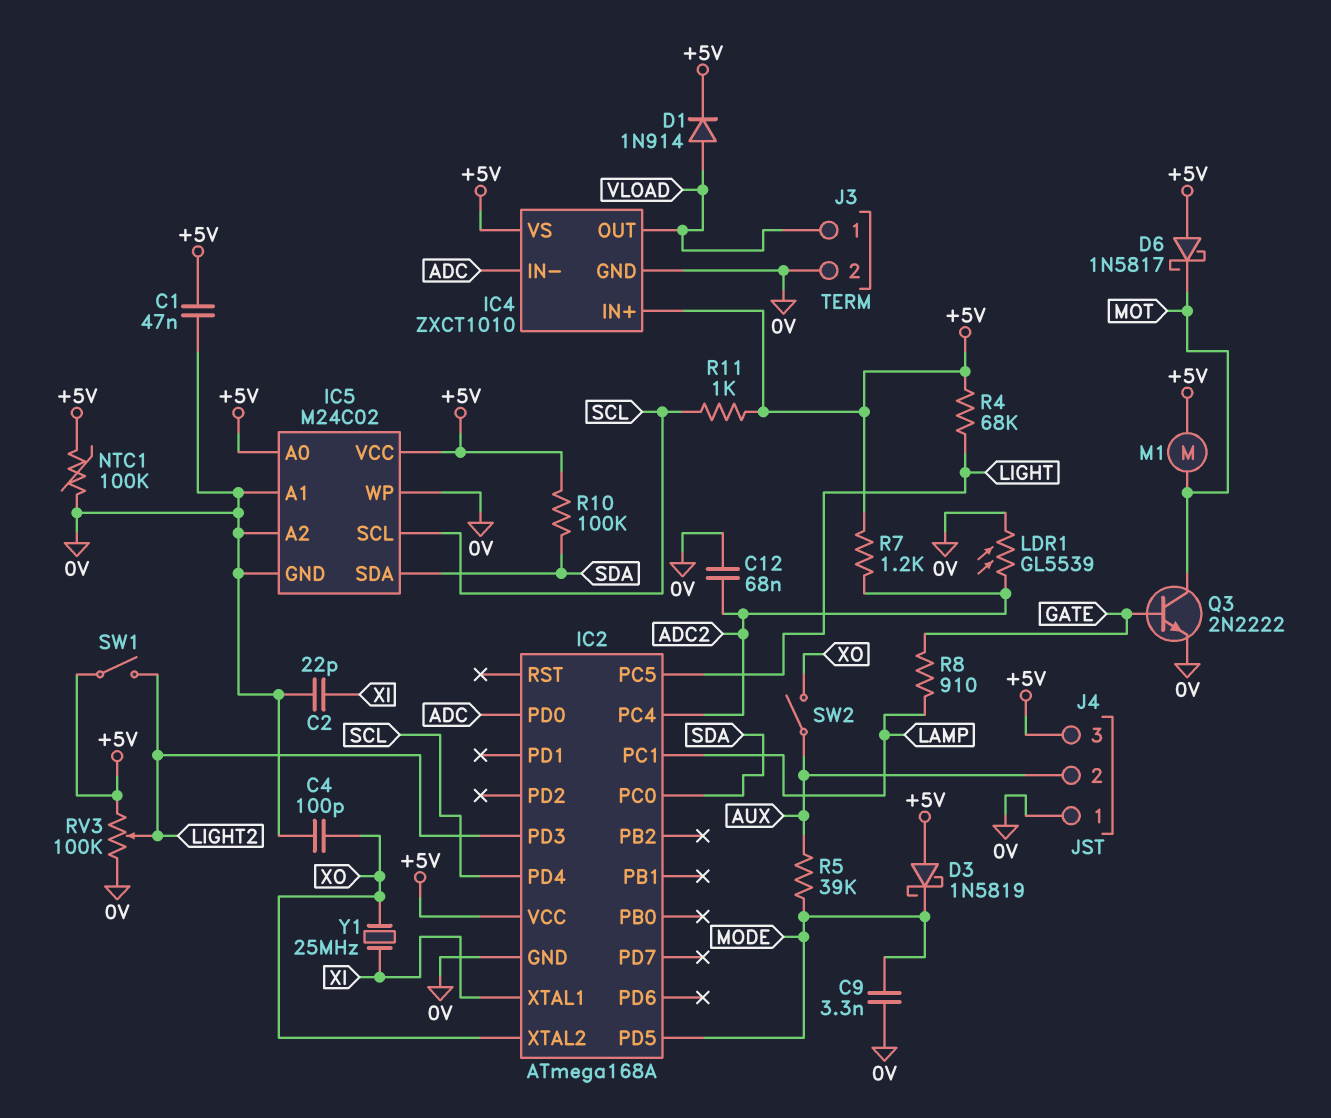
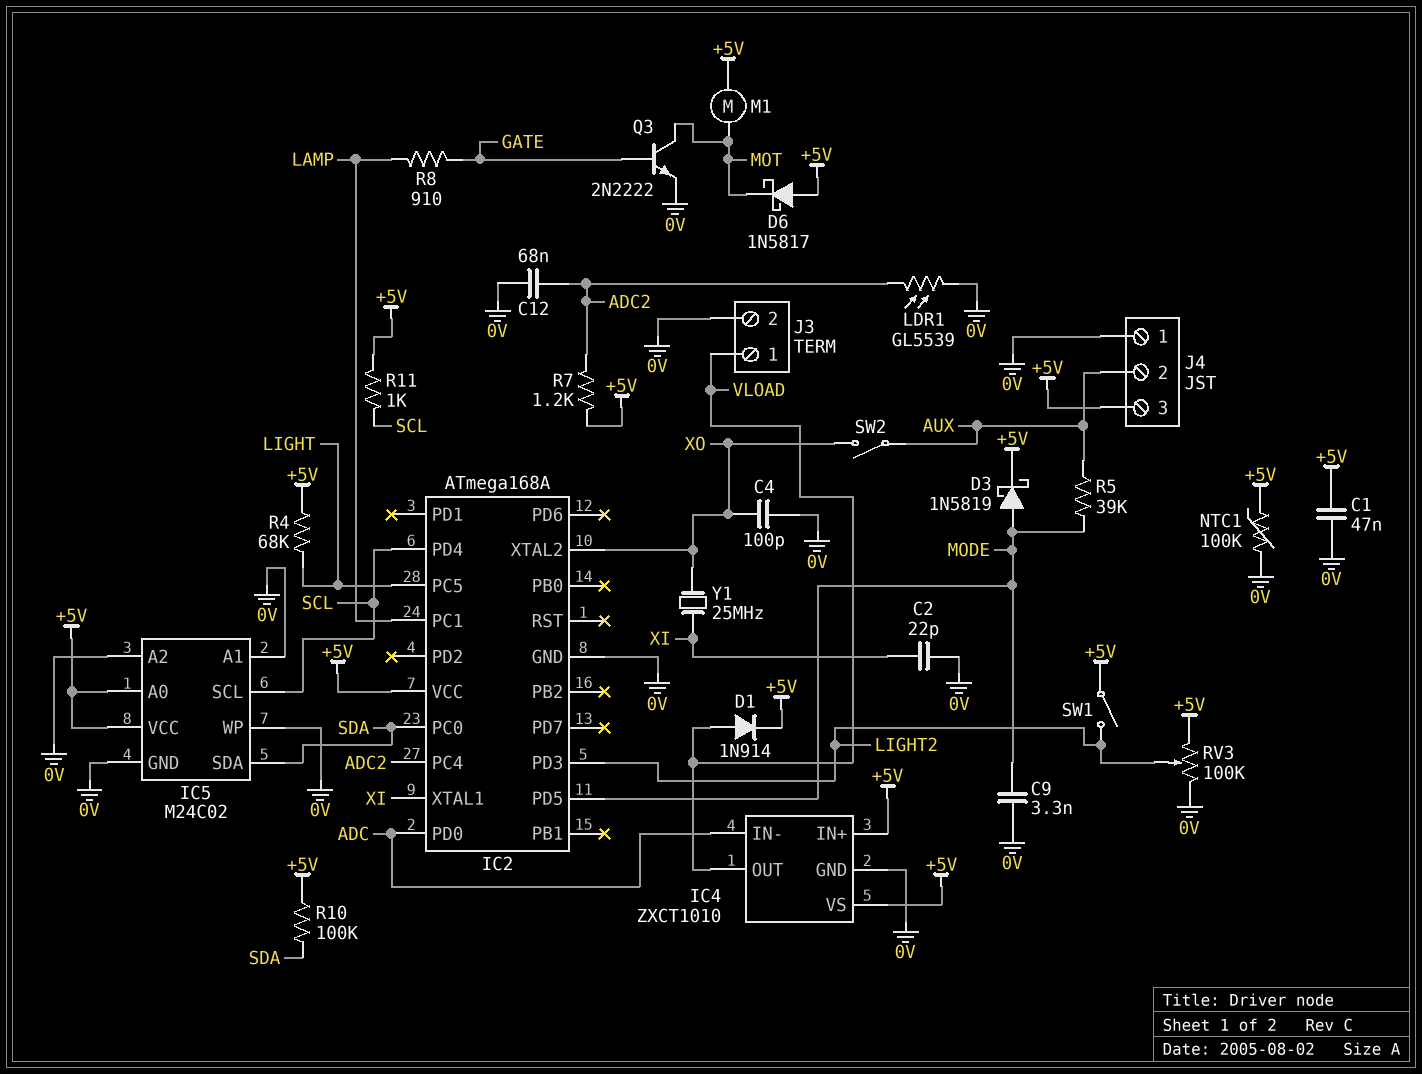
D3: schottky 1N5819 (A +5V, K MODE) -> schottky 1N5819 (A MODE, K +5V)

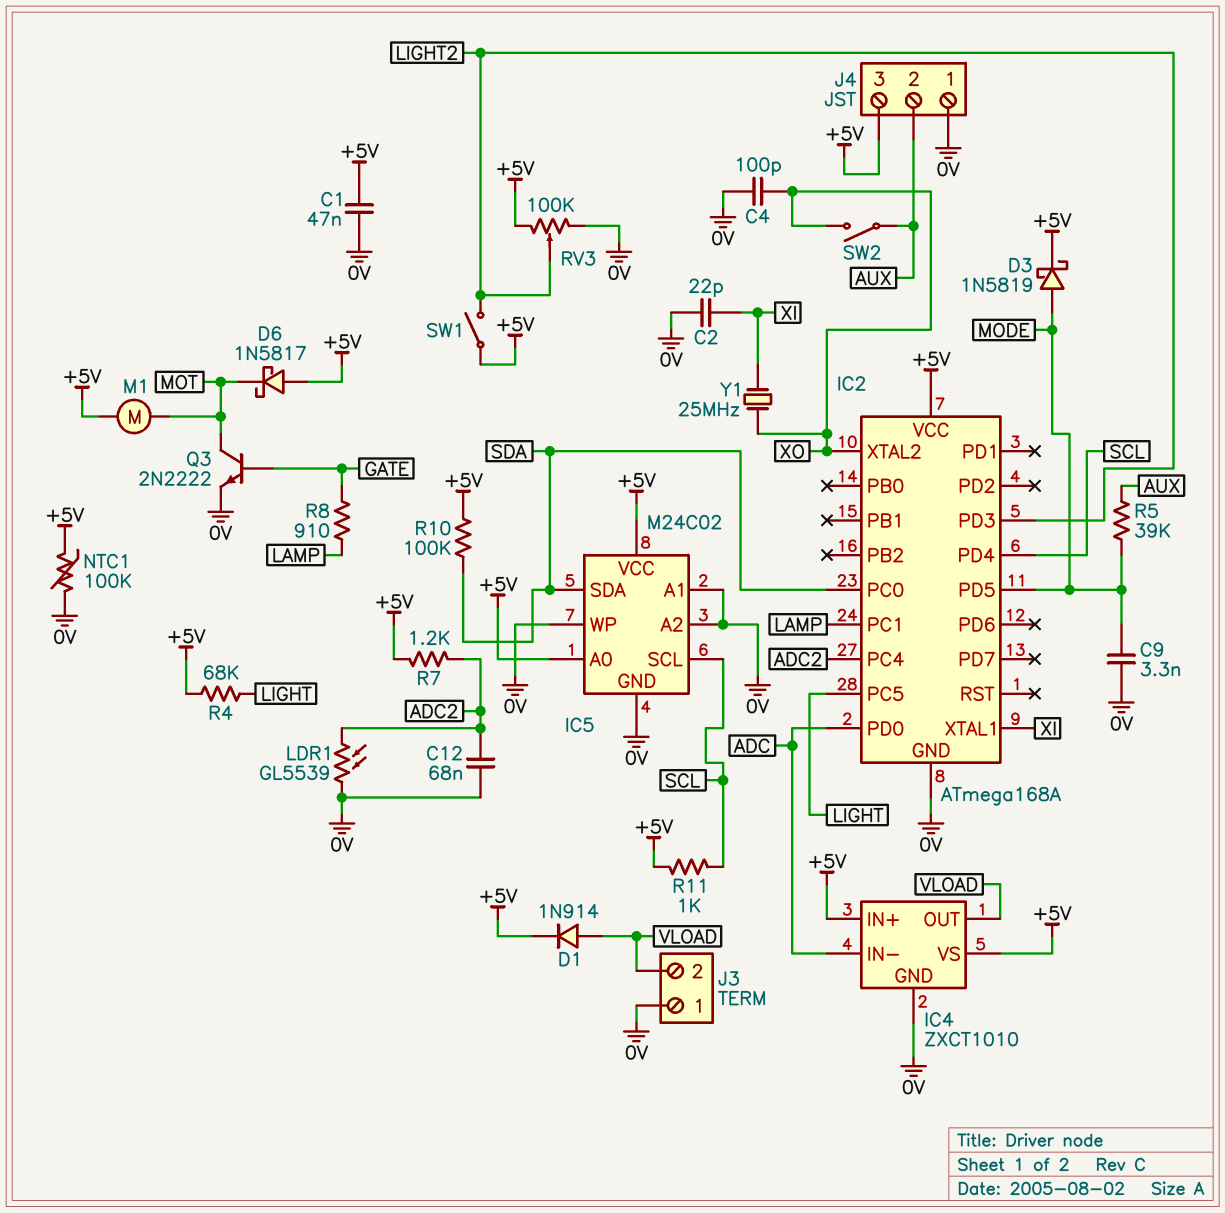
J3 pin 1: VLOAD -> 0V
J3 pin 2: 0V -> VLOAD

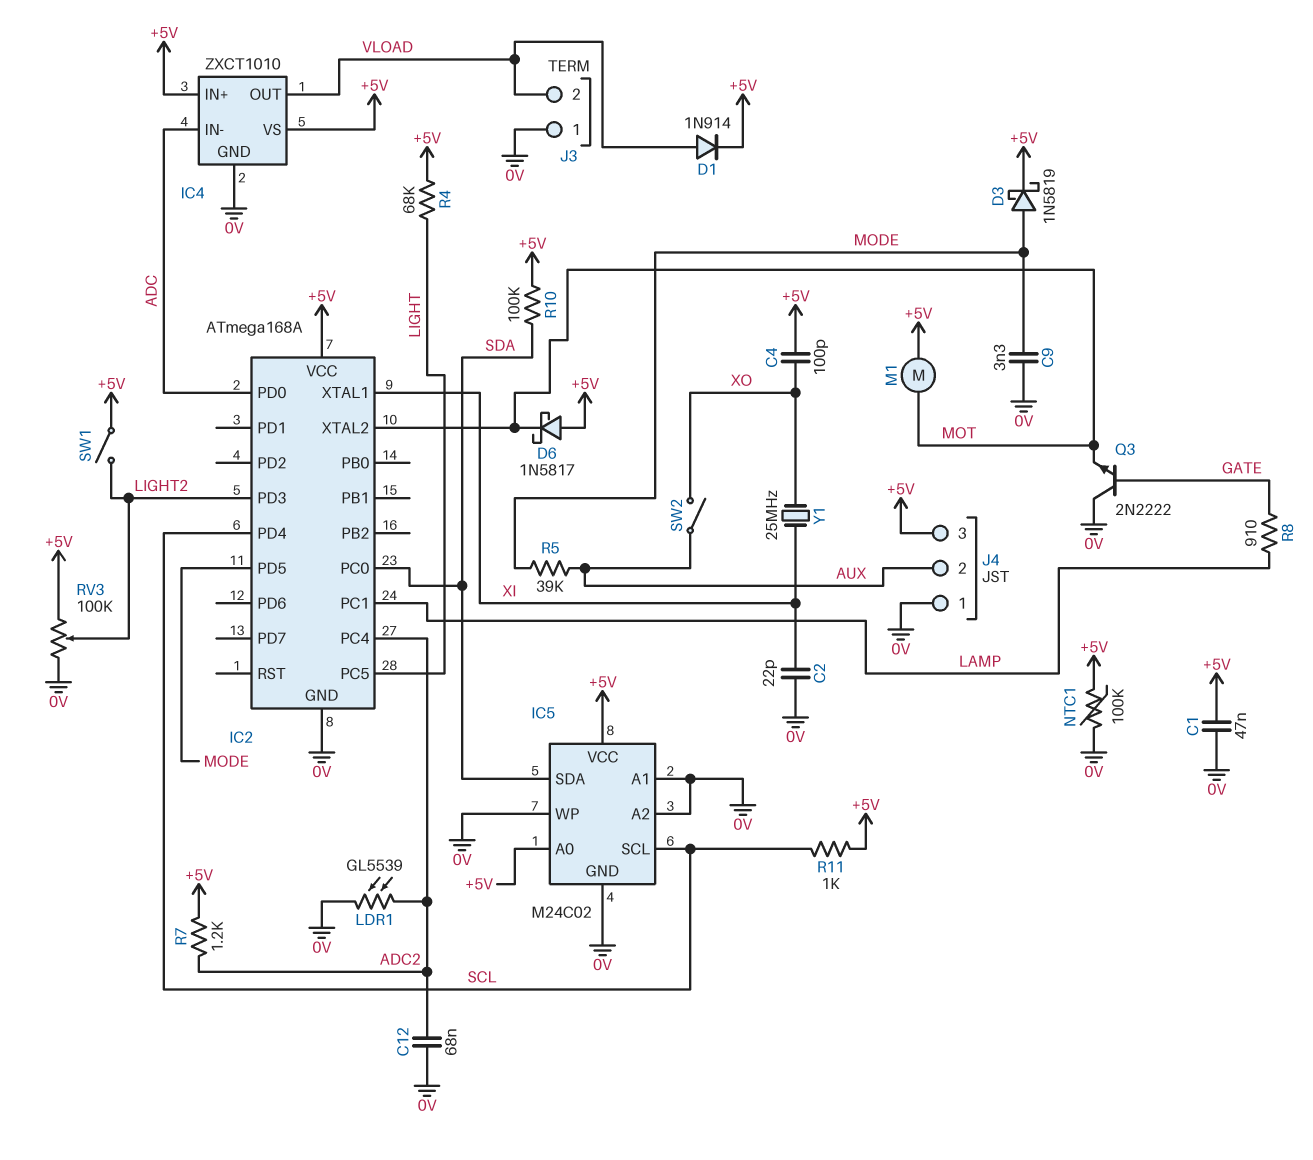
C4: 100pF (0V, XO) -> 100pF (+5V, XO)
IC2 pin XTAL2: XO -> MOT
Q3: NPN 2N2222 (B GATE, C MOT, E 0V) -> NPN 2N2222 (B GATE, C 0V, E MOT)

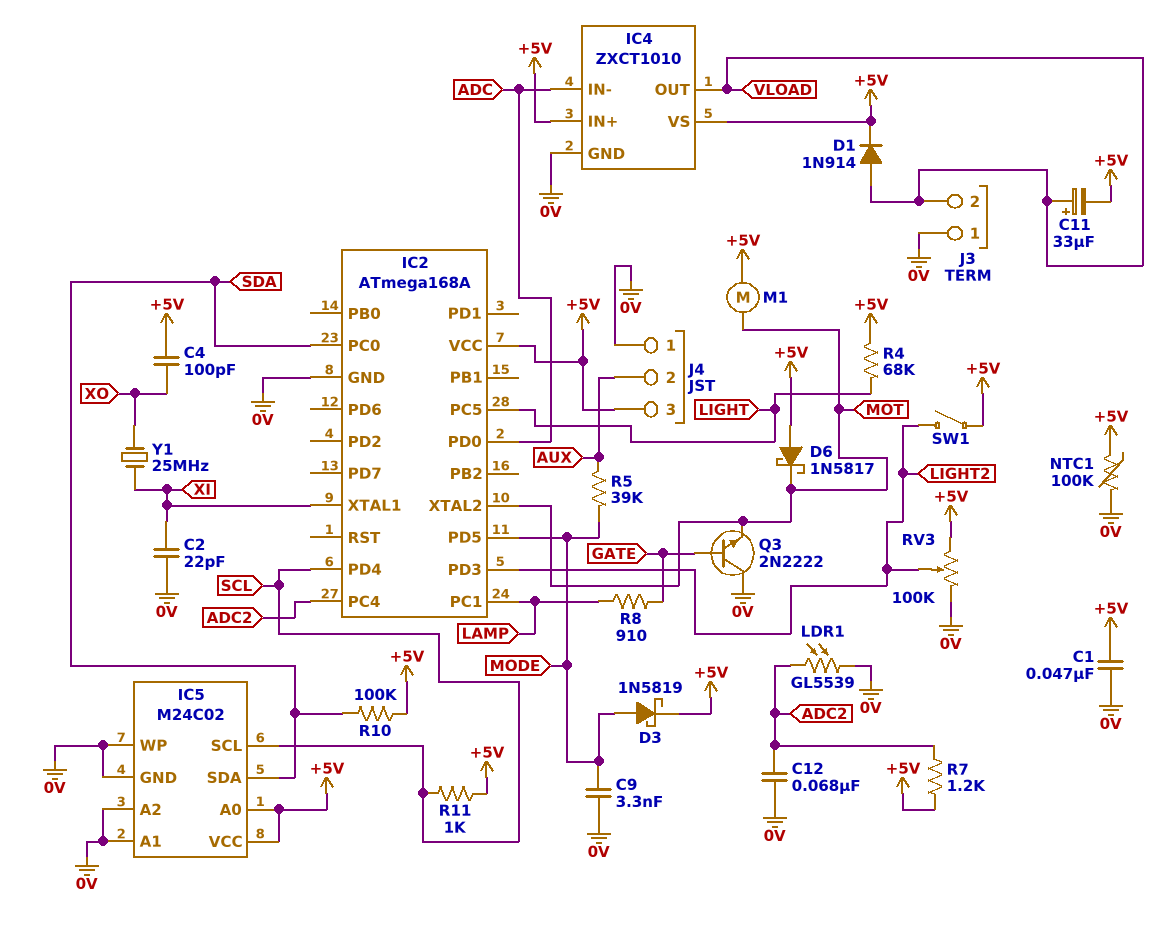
C11: none -> 33uF (plus VLOAD, minus +5V)
SW2: switch (AUX, XO) -> none

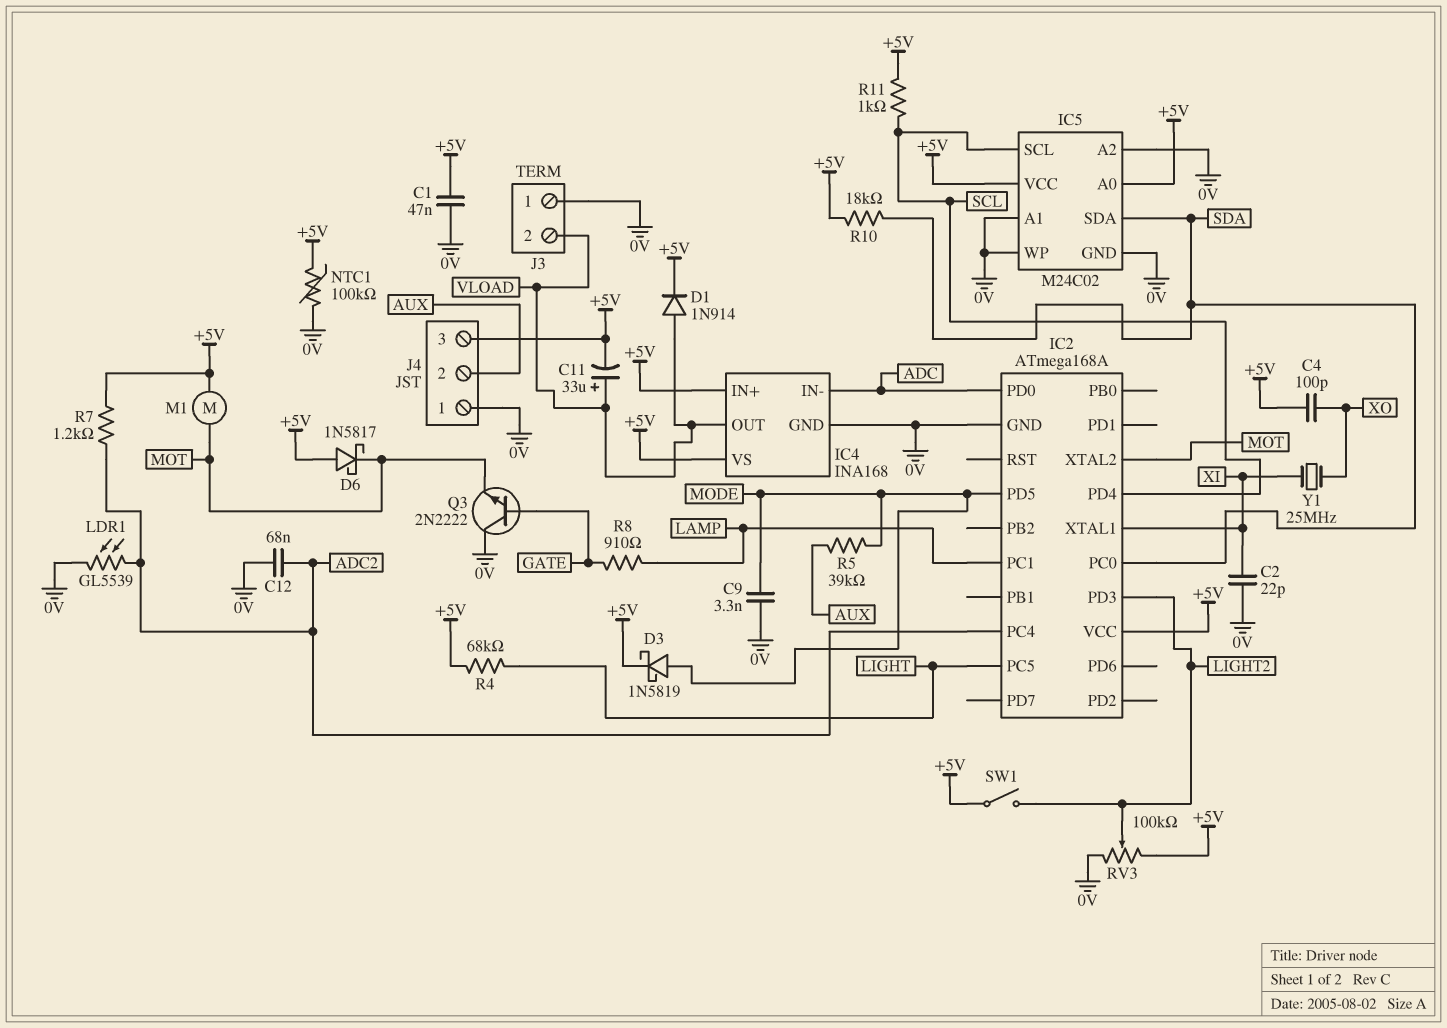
IC4: ZXCT1010 -> INA168
R10: 100k (+5V, SDA) -> 18k (+5V, SDA)

